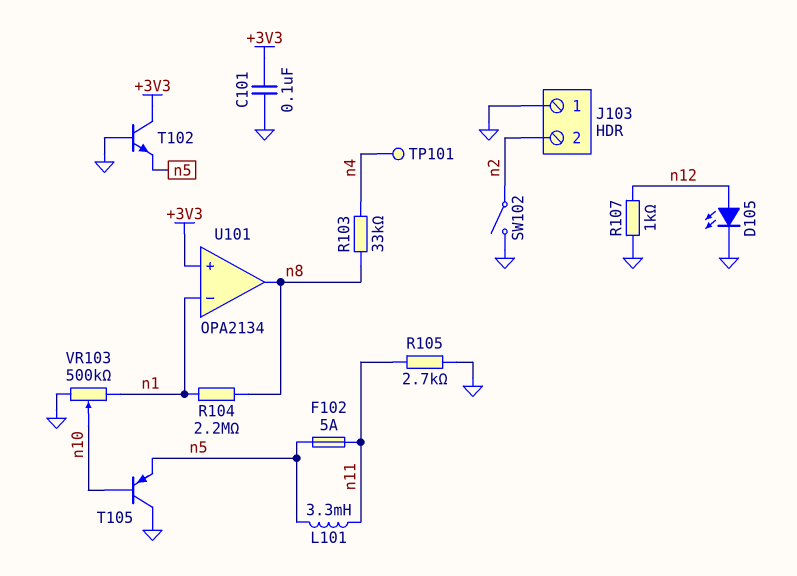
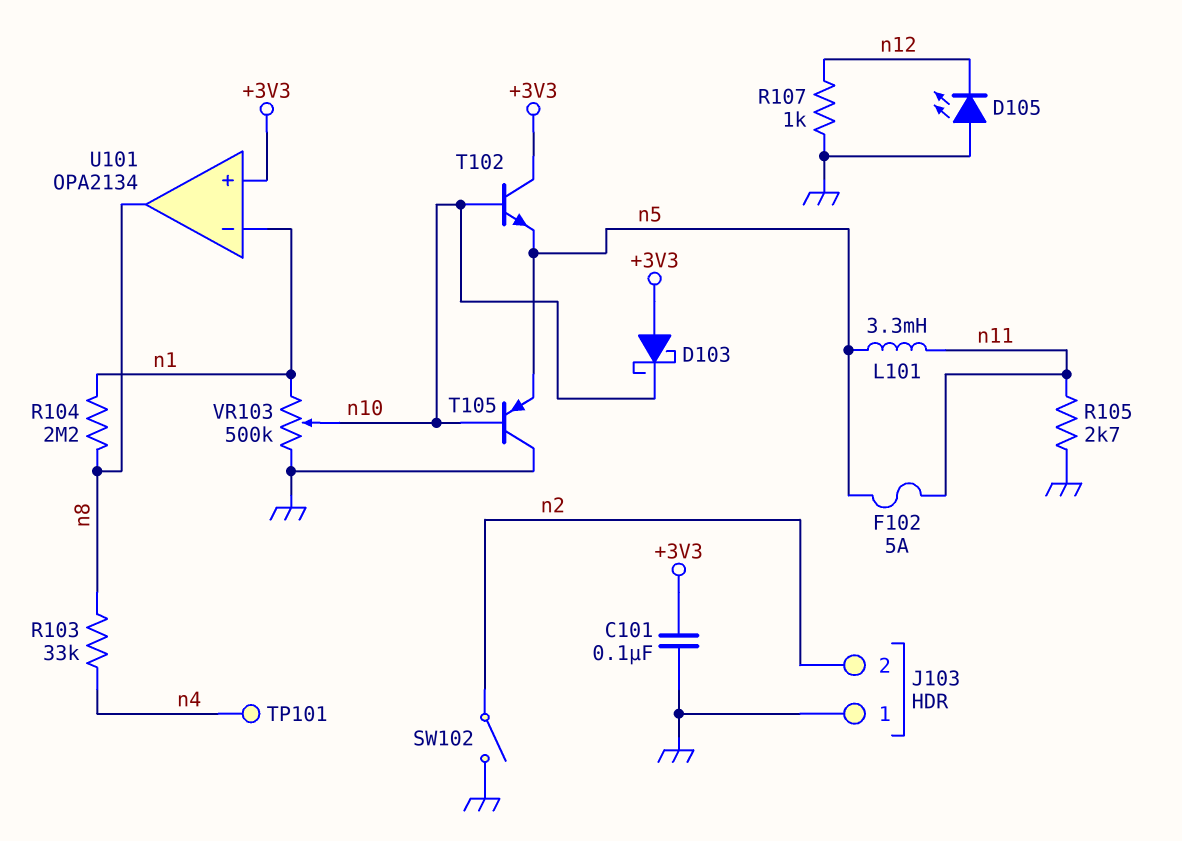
D103: none -> schottky (A +3V3, K n10)
D105: LED (A n12, K GND) -> LED (A GND, K n12)
T102: NPN (B GND, C +3V3, E n5) -> NPN (B n10, C +3V3, E n5)

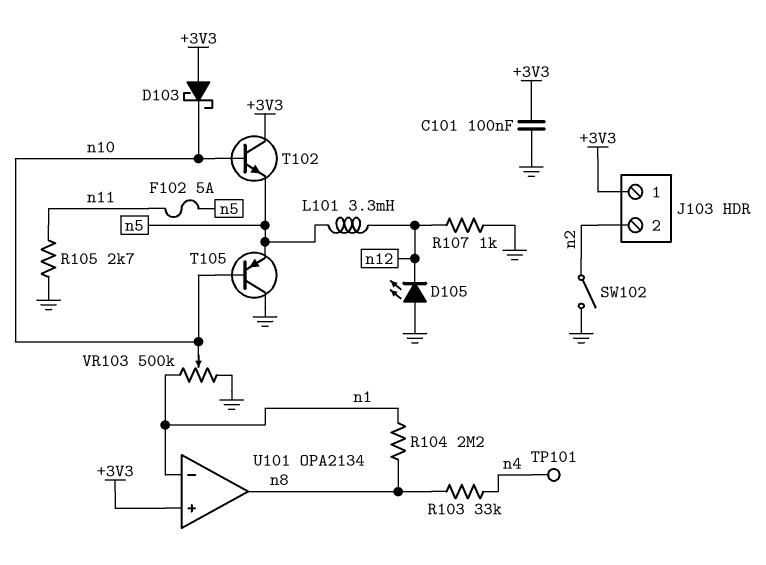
J103 pin 1: GND -> +3V3
L101: 3.3mH (n5, n11) -> 3.3mH (n5, n12)

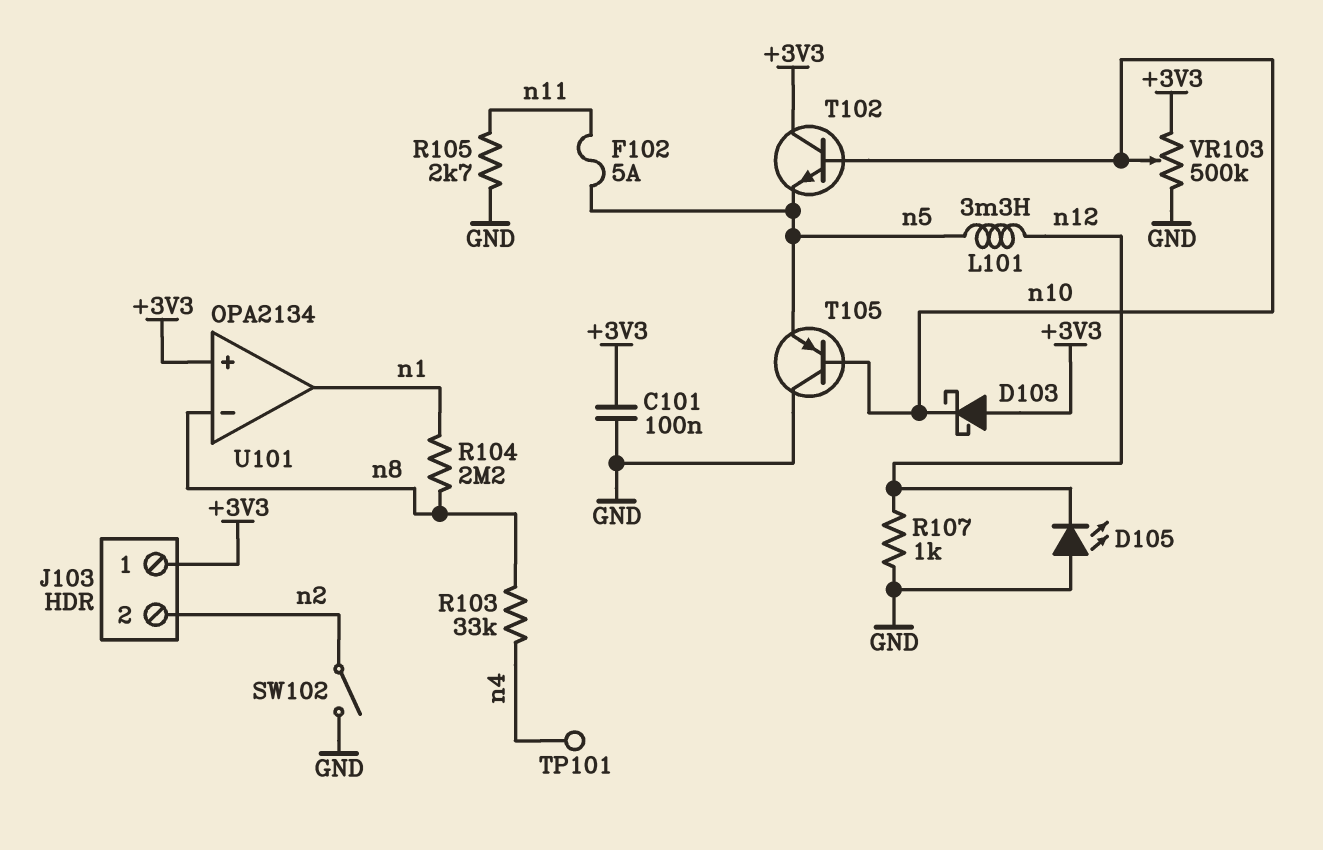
U101 pin in-: n1 -> n8
U101 pin out: n8 -> n1
VR103: 500k (GND, n1, wiper n10) -> 500k (+3V3, GND, wiper n10)

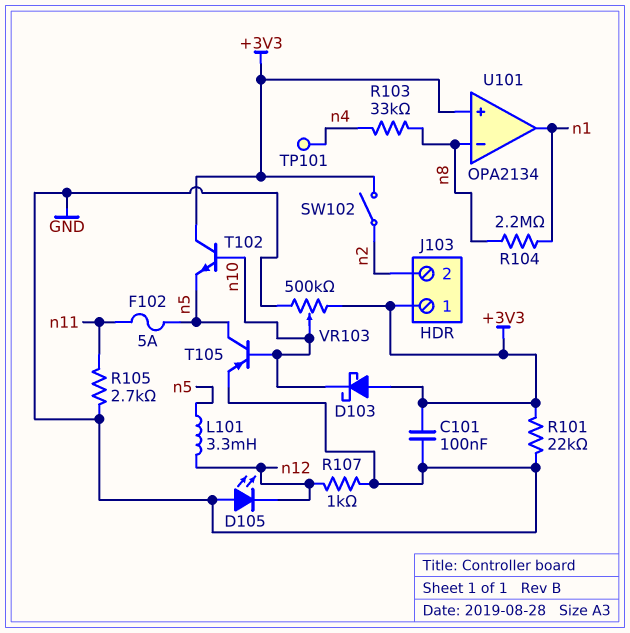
R101: none -> 22k (+3V3, GND)
SW102: switch (GND, n2) -> switch (+3V3, n2)
T105: PNP (B n10, C GND, E n5) -> PNP (B n10, C n5, E GND)

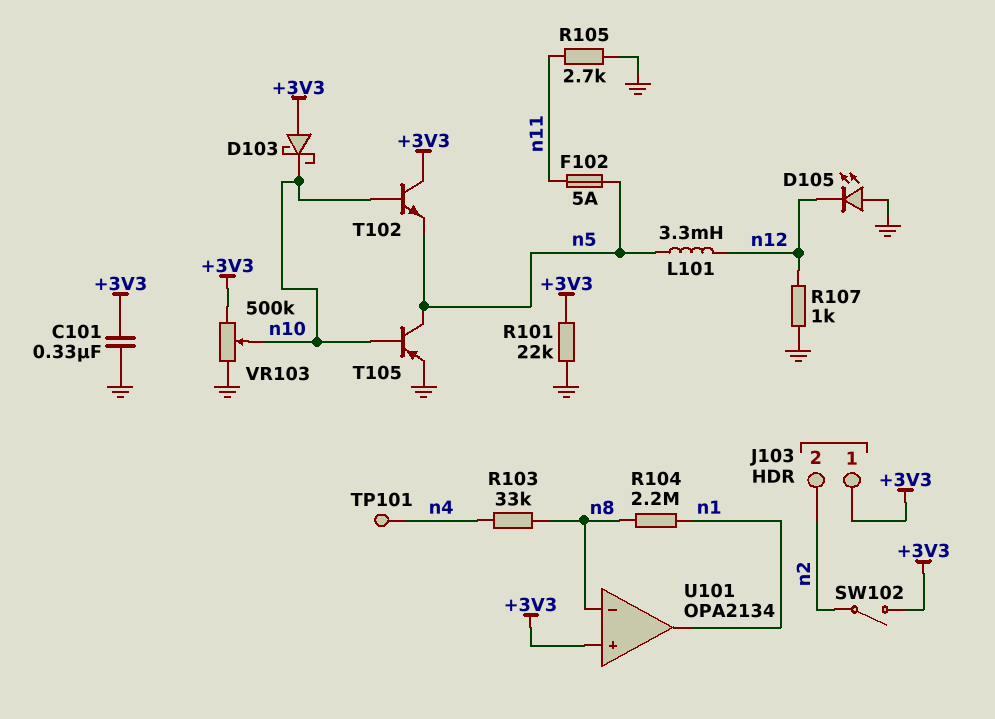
C101: 100nF (+3V3, GND) -> 330nF (+3V3, GND)

